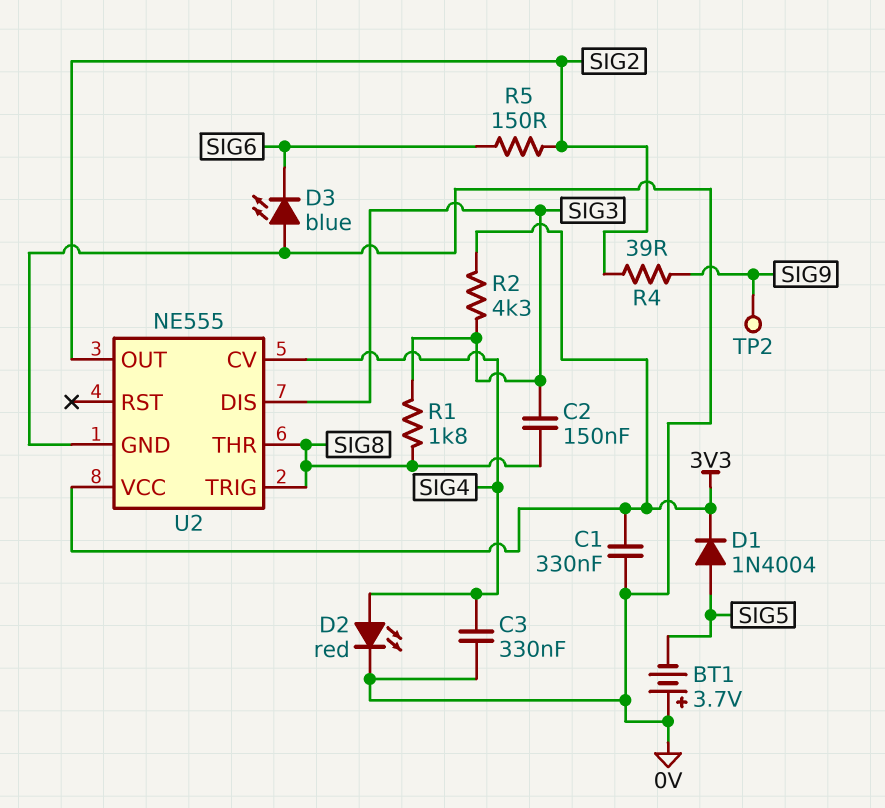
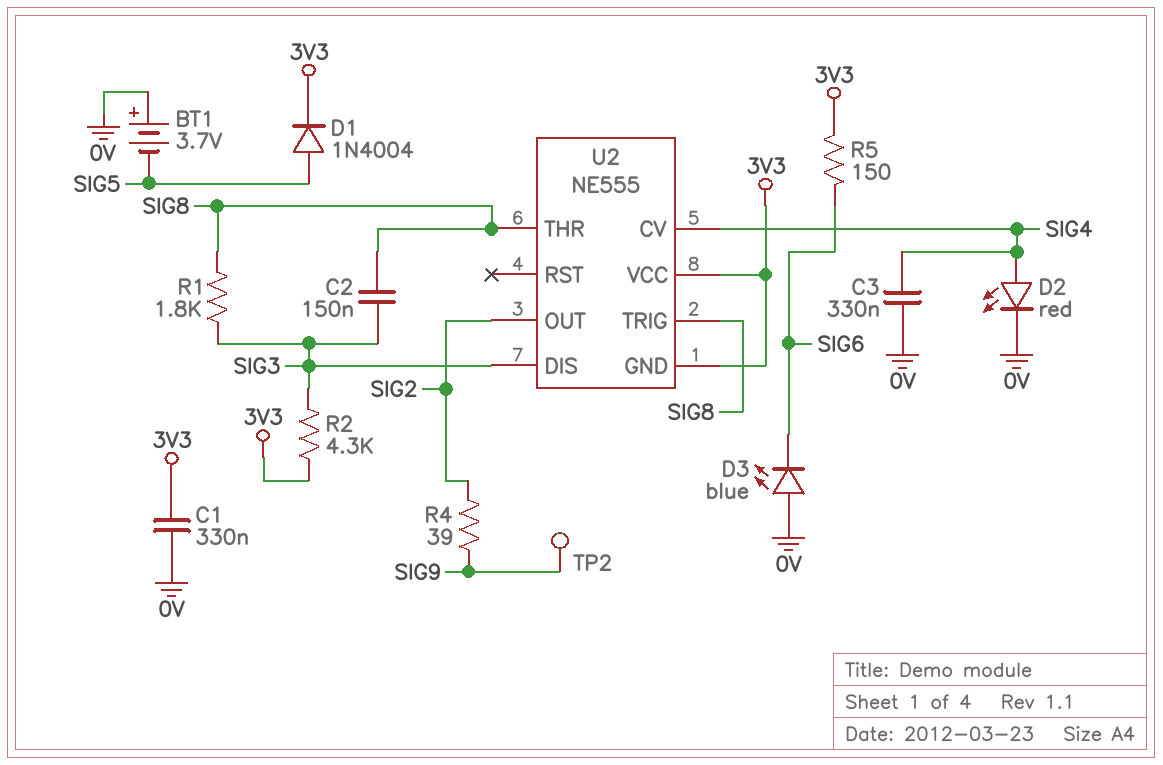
R5: 150 (SIG2, SIG6) -> 150 (3V3, SIG6)
U2 pin GND: 0V -> 3V3

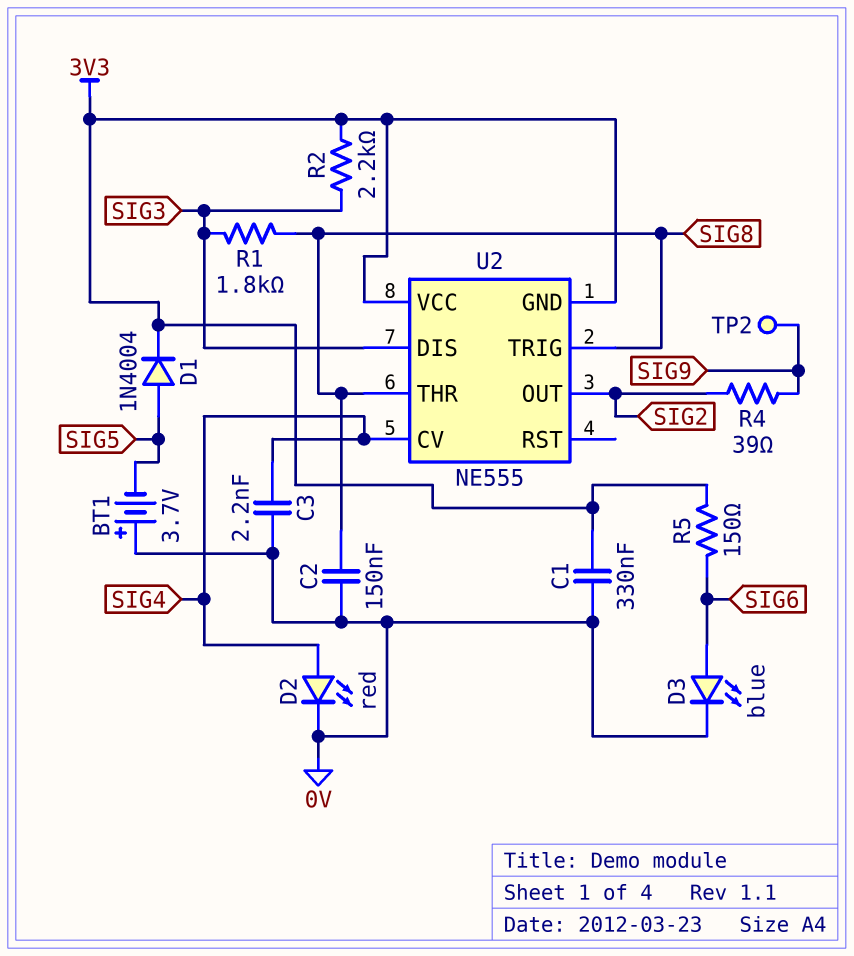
C2: 150nF (SIG3, SIG8) -> 150nF (0V, SIG8)
C3: 330nF (0V, SIG4) -> 2.2nF (0V, SIG4)
D3: LED blue (A 0V, K SIG6) -> LED blue (A SIG6, K 0V)
R2: 4.3k (3V3, SIG3) -> 2.2k (3V3, SIG3)

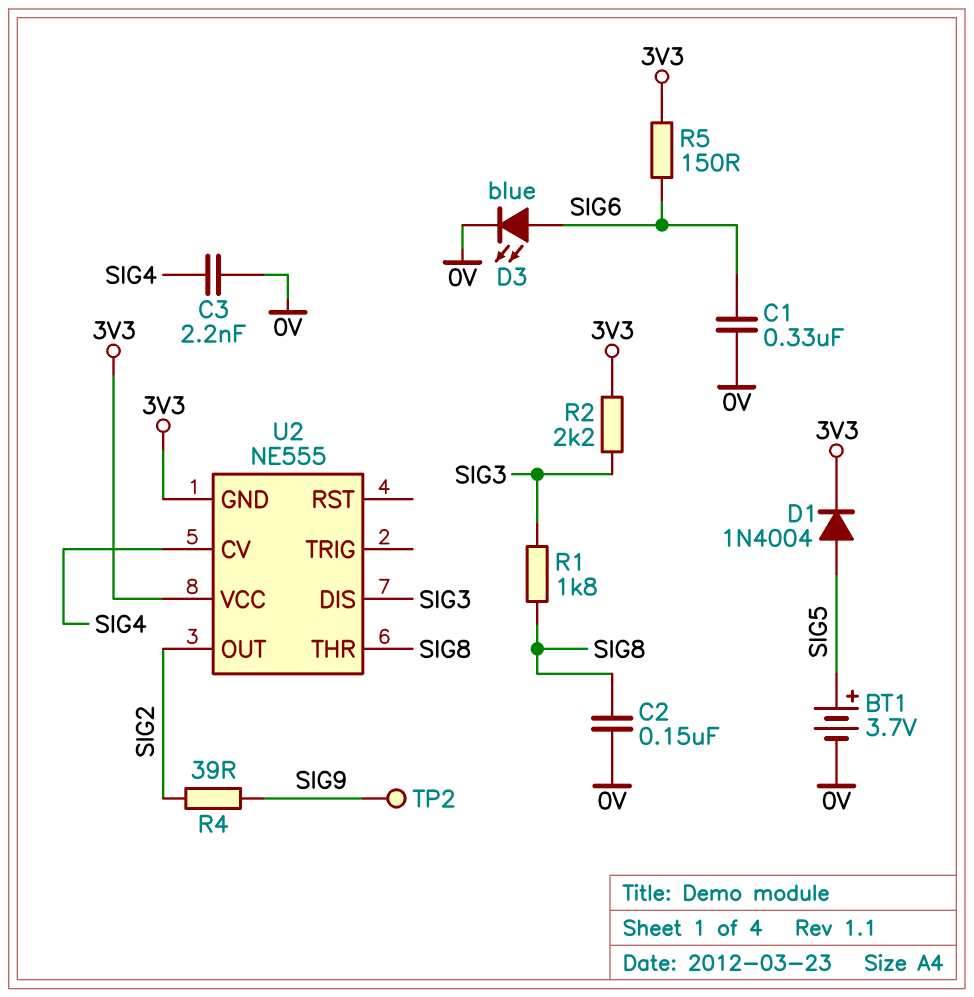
BT1: 3.7V (plus 0V, minus SIG5) -> 3.7V (plus SIG5, minus 0V)
C1: 330nF (0V, 3V3) -> 330nF (0V, SIG6)
D2: LED red (A SIG4, K 0V) -> none
U2 pin TRIG: SIG8 -> none

